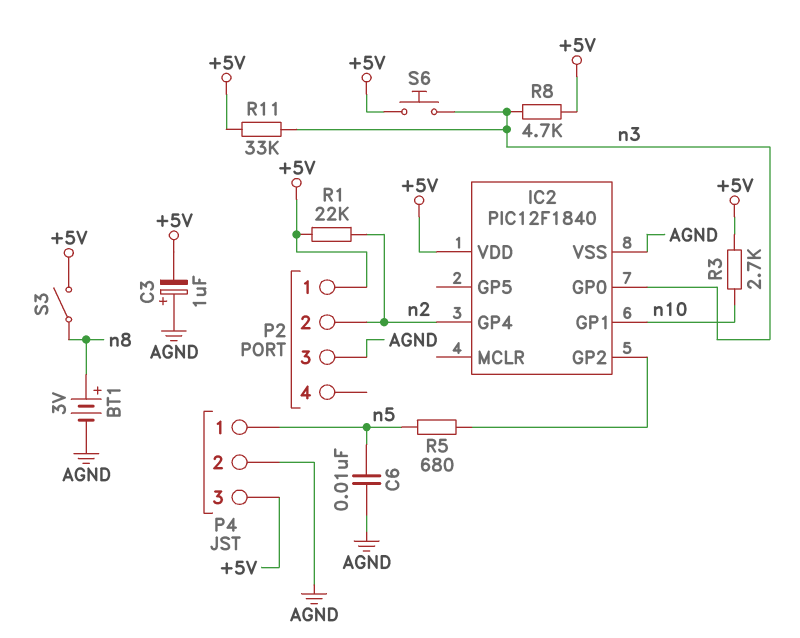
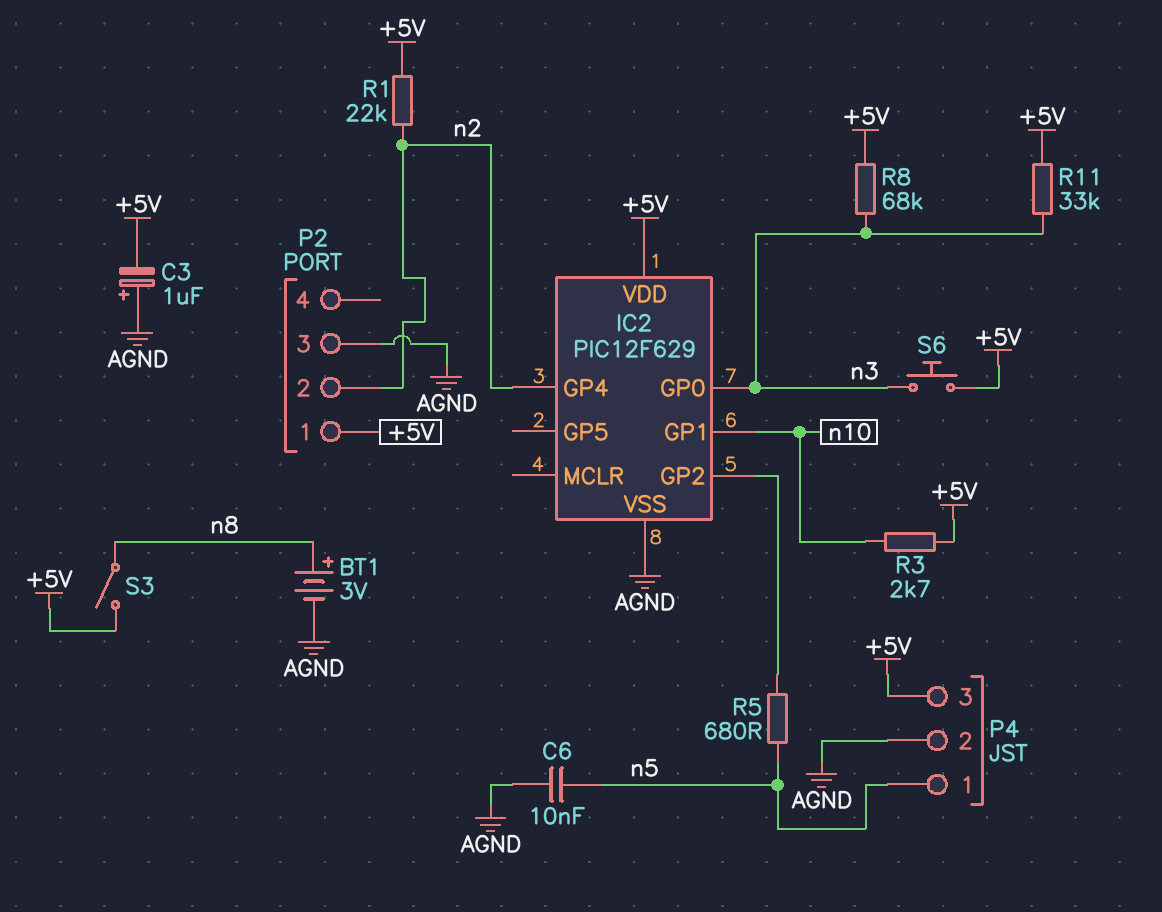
IC2: PIC12F1840 -> PIC12F629
R8: 4.7k (+5V, n3) -> 68k (+5V, n3)

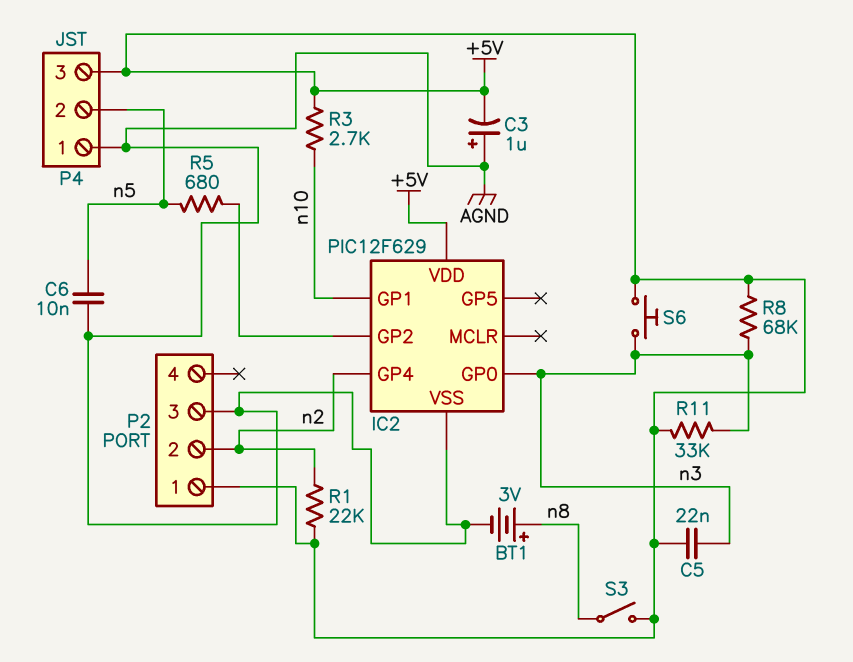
C5: none -> 22nF (+5V, n3)
P4 pin 1: n5 -> AGND
P4 pin 2: AGND -> n5

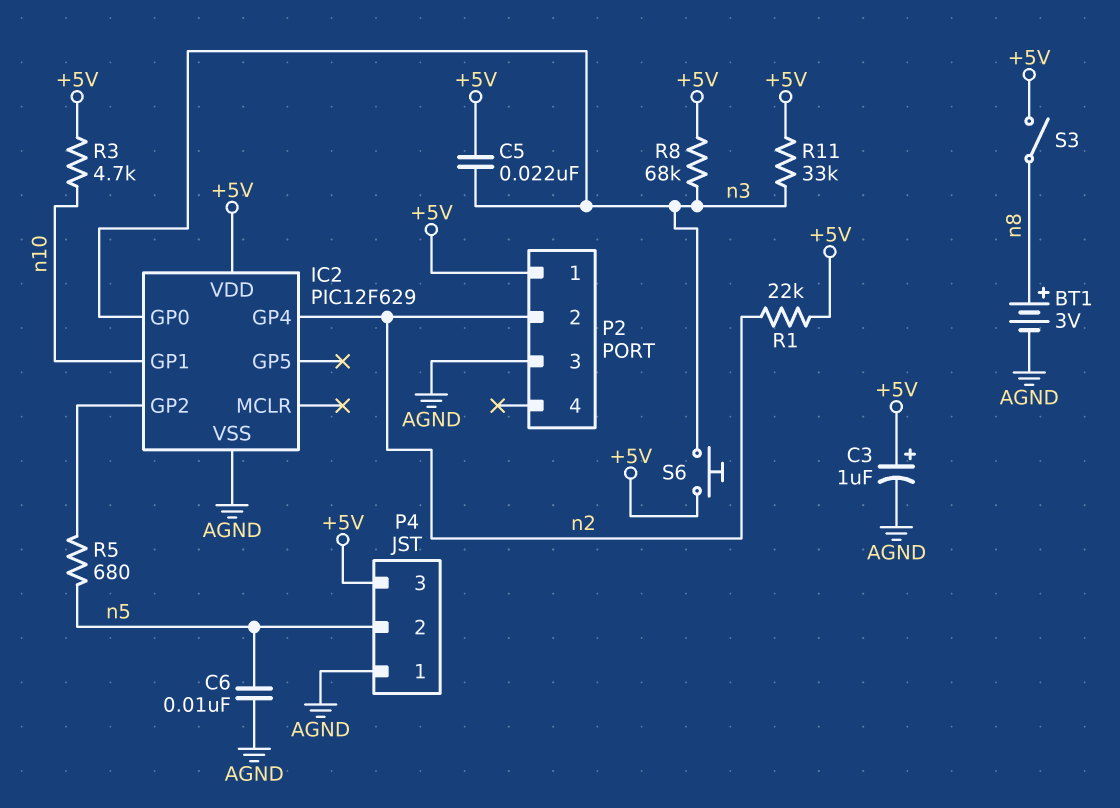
C3: 1uF (plus AGND, minus +5V) -> 1uF (plus +5V, minus AGND)
R3: 2.7k (+5V, n10) -> 4.7k (+5V, n10)

